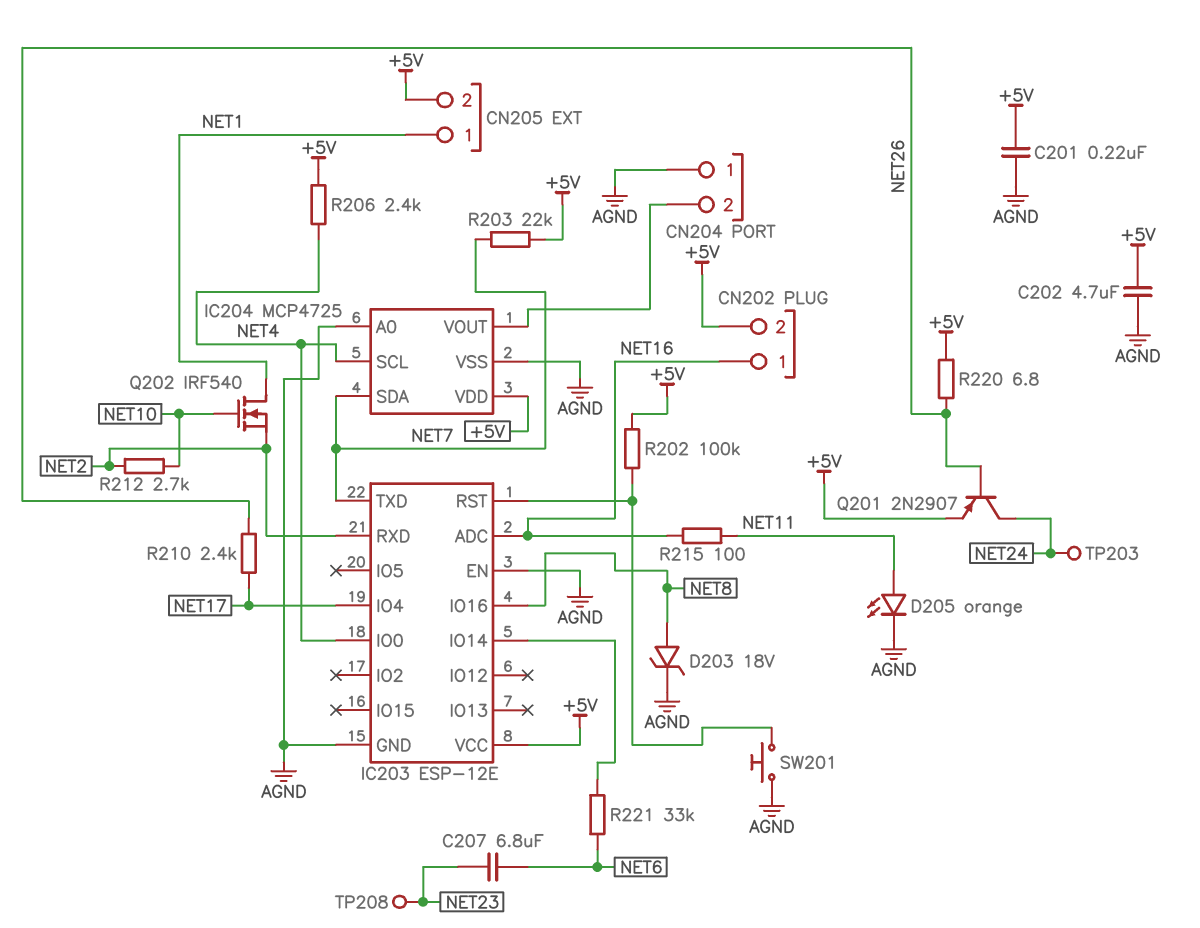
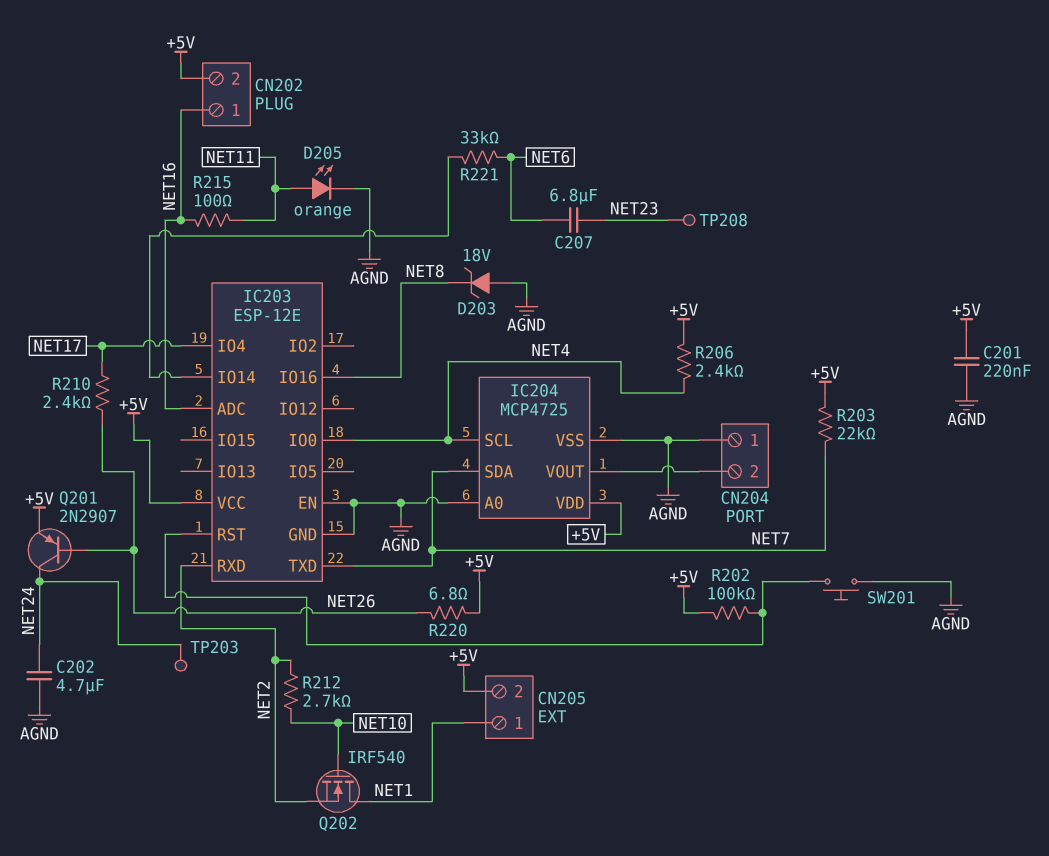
C202: 4.7uF (+5V, AGND) -> 4.7uF (AGND, NET24)
D203: zener 18V (A NET8, K AGND) -> zener 18V (A AGND, K NET8)

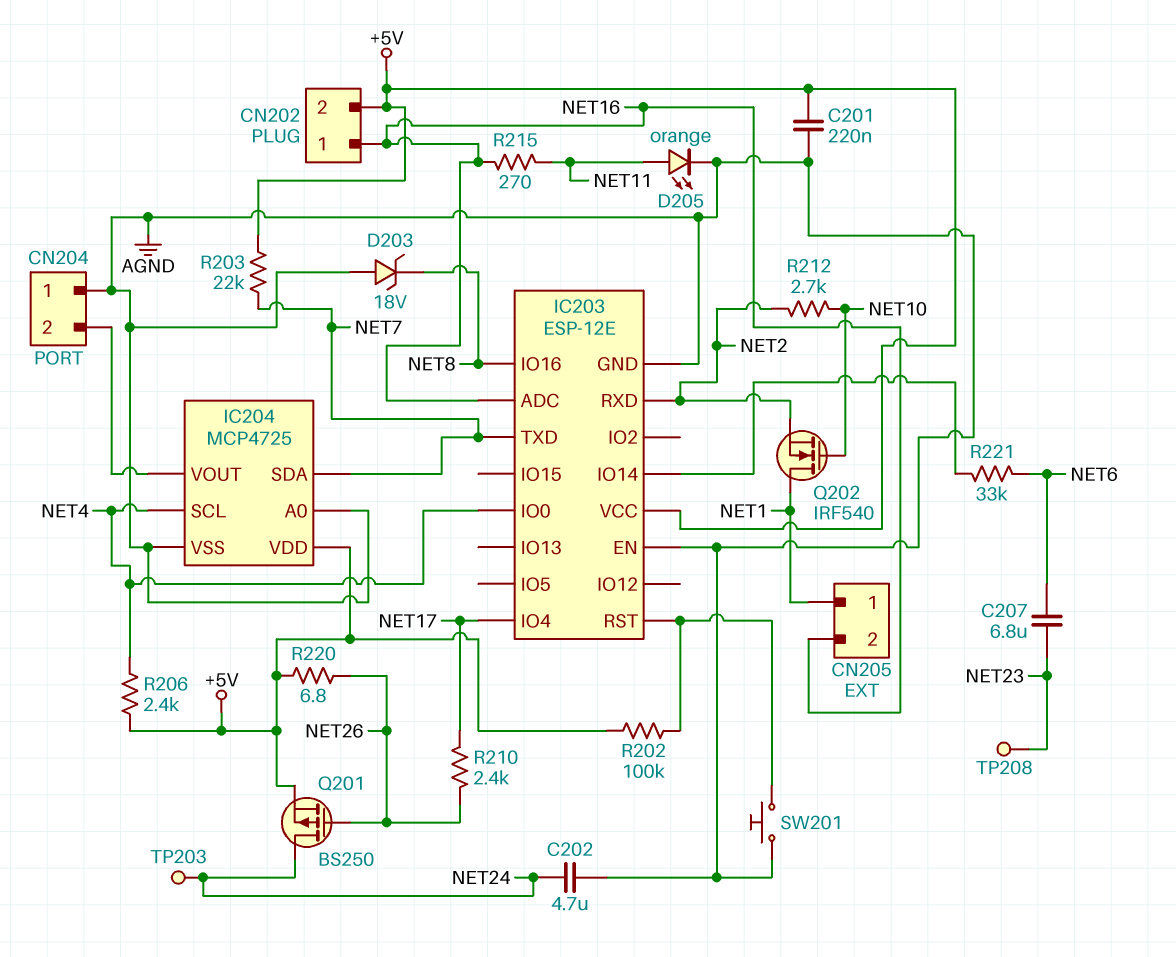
CN205 pin 2: +5V -> NET16
Q201: PNP 2N2907 (B NET26, C NET24, E +5V) -> PMOS BS250 (G NET26, D NET24, S +5V)
R215: 100 (NET11, NET16) -> 270 (NET11, NET16)

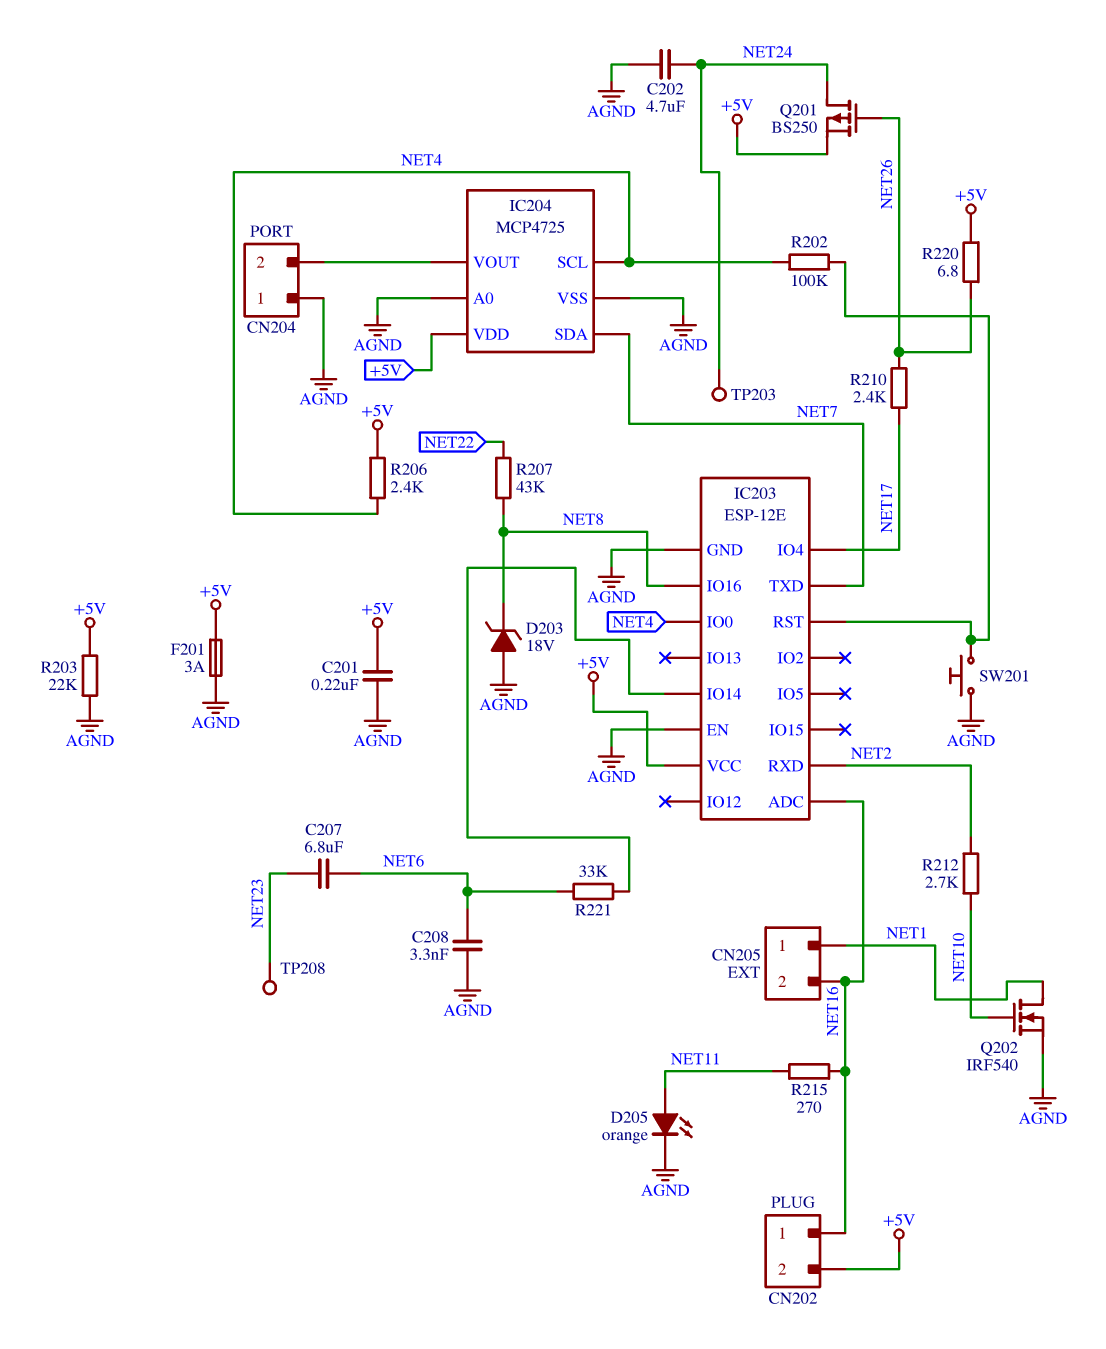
C208: none -> 3.3nF (AGND, NET6)
F201: none -> 3A (+5V, AGND)
Q202: NMOS IRF540 (G NET10, D NET1, S NET2) -> NMOS IRF540 (G NET10, D NET1, S AGND)
R202: 100k (+5V, IC203/RST) -> 100k (IC203/RST, NET4)
R203: 22k (+5V, NET7) -> 22k (+5V, AGND)
R207: none -> 43k (NET8, NET22)

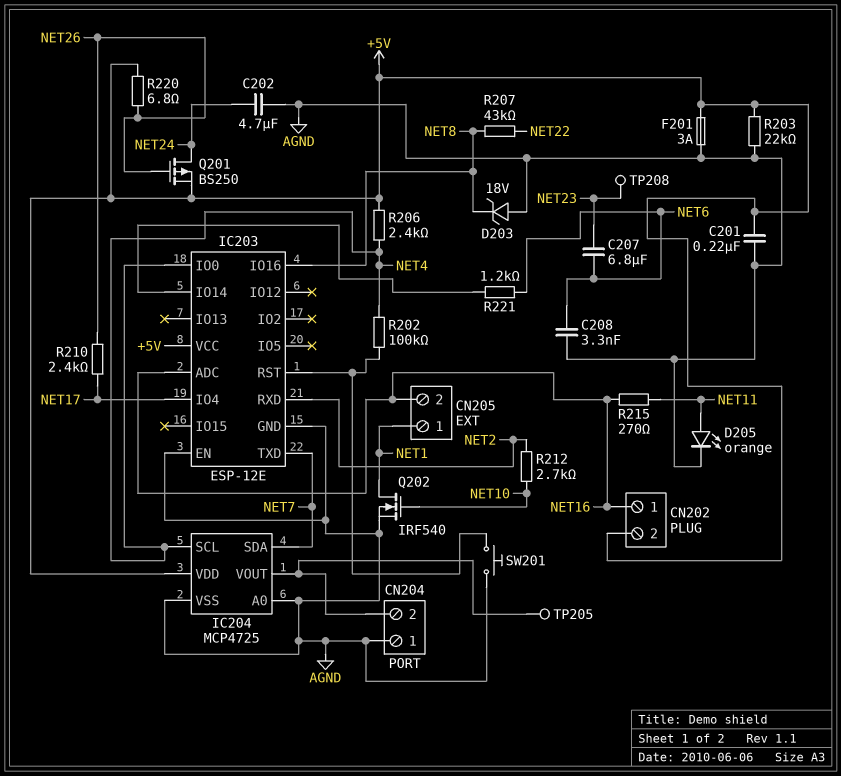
R221: 33k (IC203/IO14, NET6) -> 1.2k (IC203/IO14, NET6)
TP203: test point (NET24) -> none
TP205: none -> test point (CN204/2)

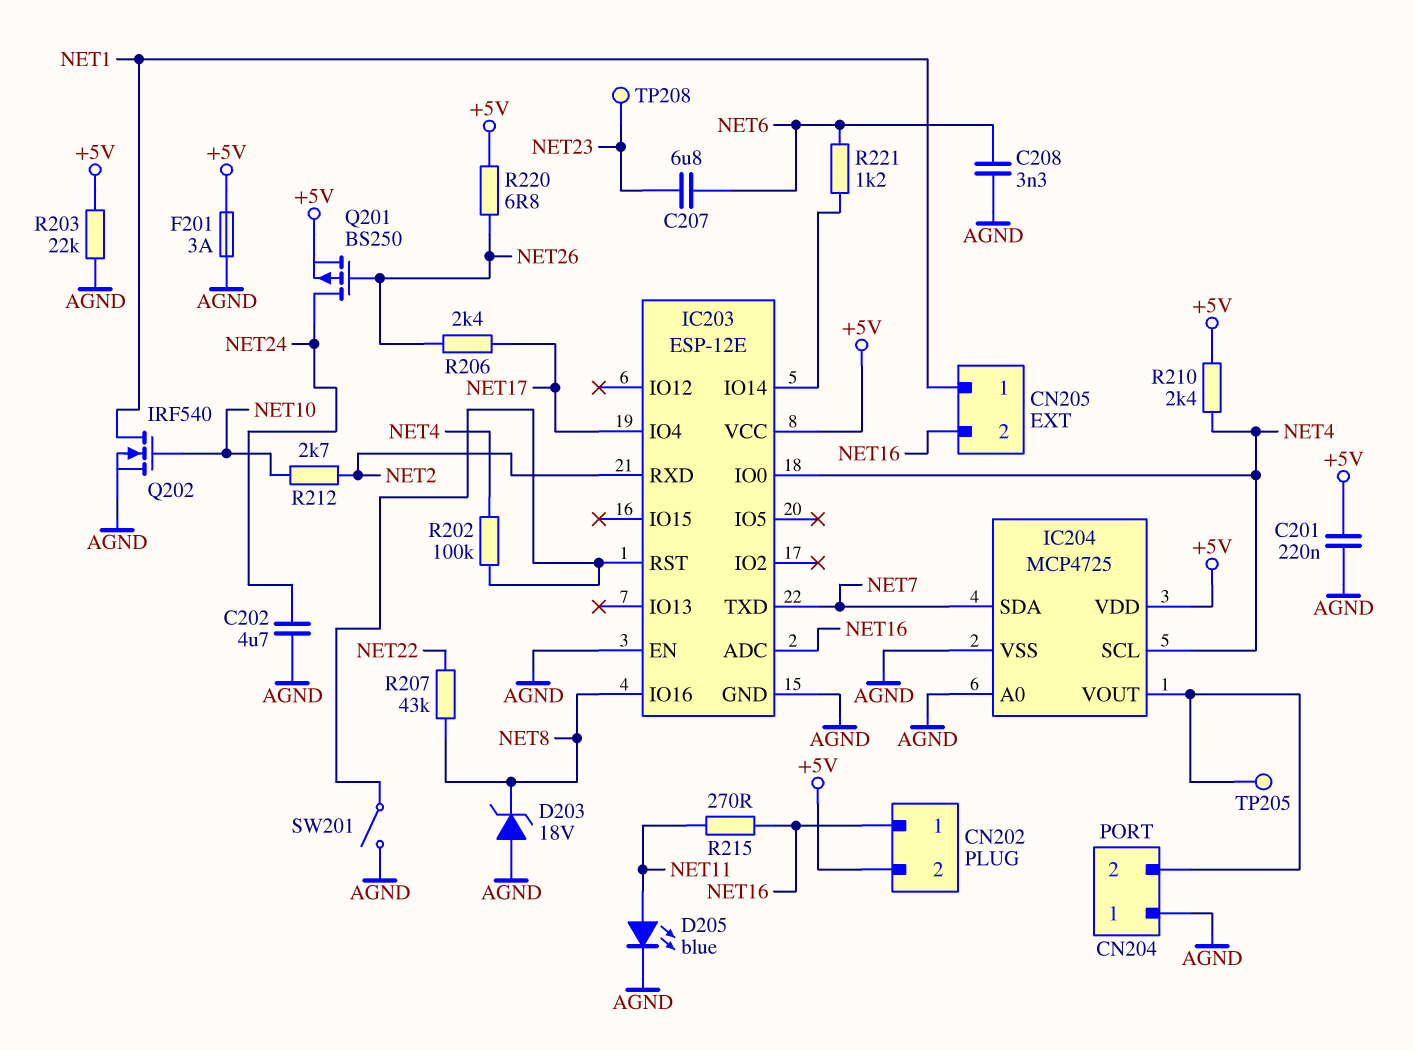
D205: LED orange (A NET11, K AGND) -> LED blue (A NET11, K AGND)
R206: 2.4k (+5V, NET4) -> 2.4k (NET17, NET26)
R210: 2.4k (NET17, NET26) -> 2.4k (+5V, NET4)
SW201: button (AGND, IC203/RST) -> switch (AGND, IC203/RST)

